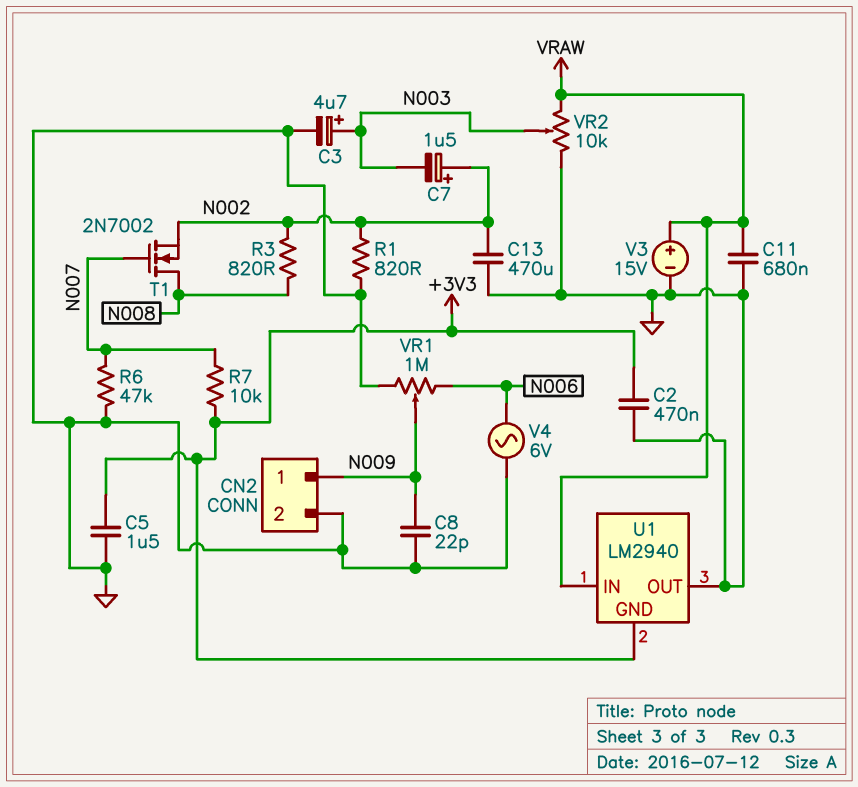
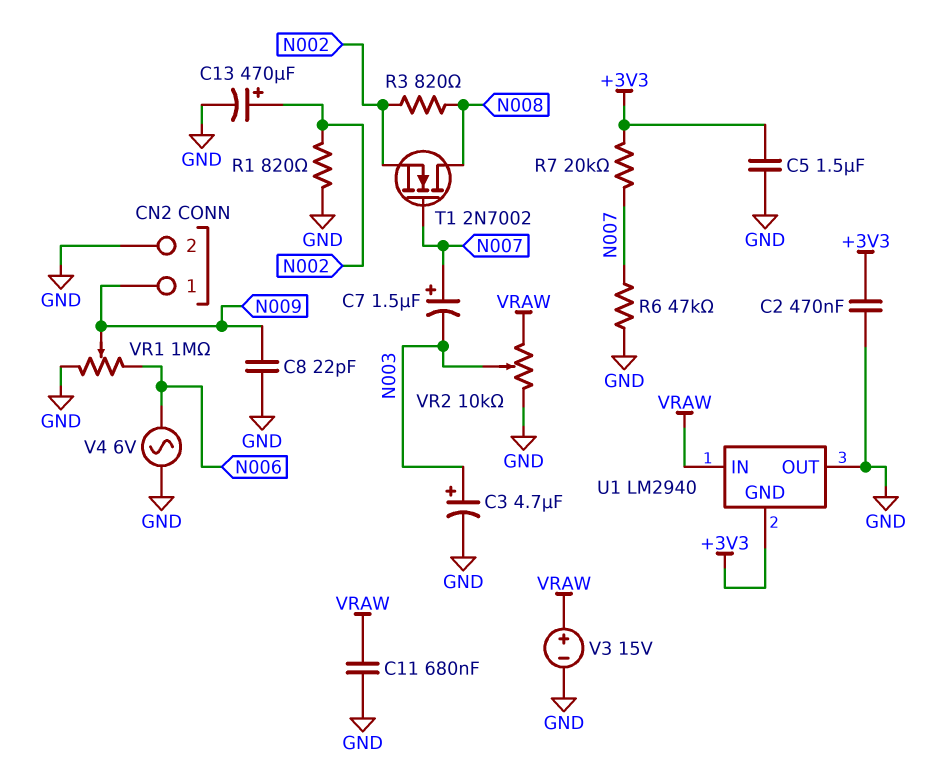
C7: 1.5uF (plus N002, minus N003) -> 1.5uF (plus N007, minus N003)
C13: 470uF (GND, N002) -> 470uF (plus N002, minus GND)
R7: 10k (+3V3, N007) -> 20k (+3V3, N007)

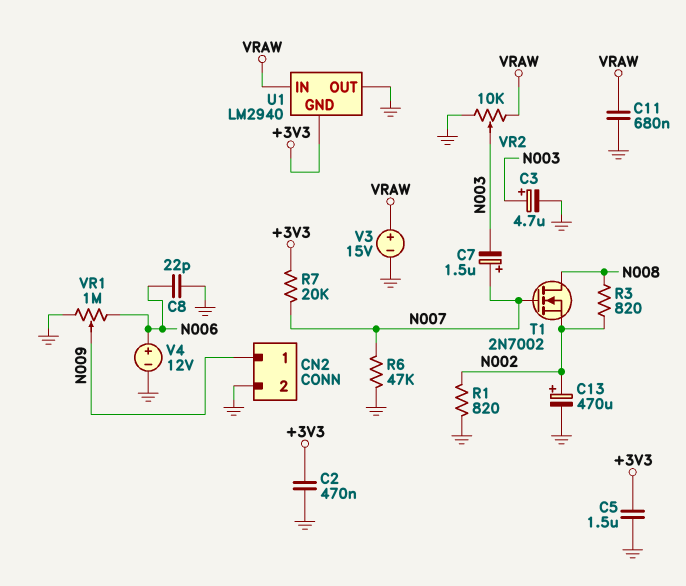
C8: 22pF (GND, N009) -> 22pF (GND, N006)
V4: AC 6V (GND, N006) -> 12V (plus N006, minus GND)

